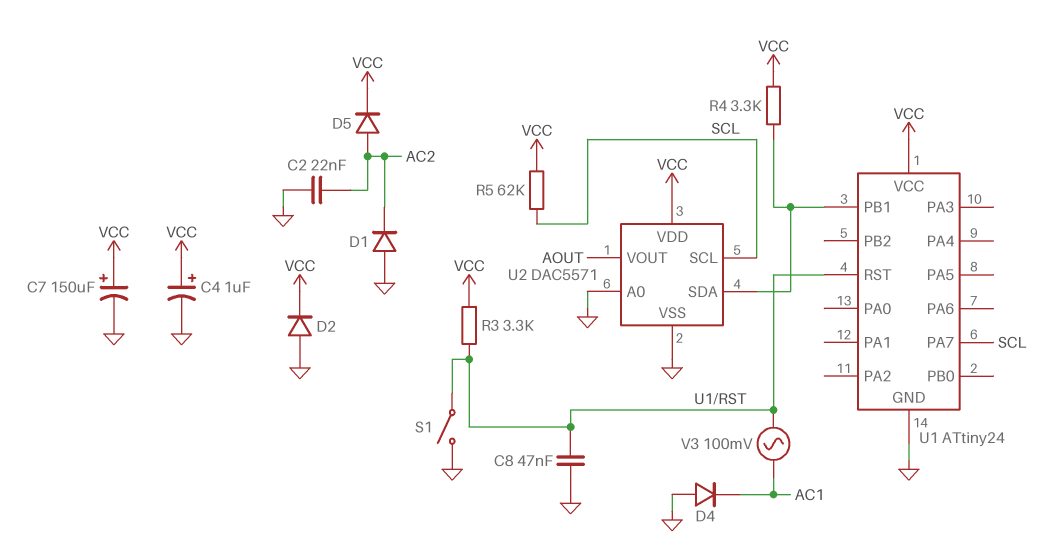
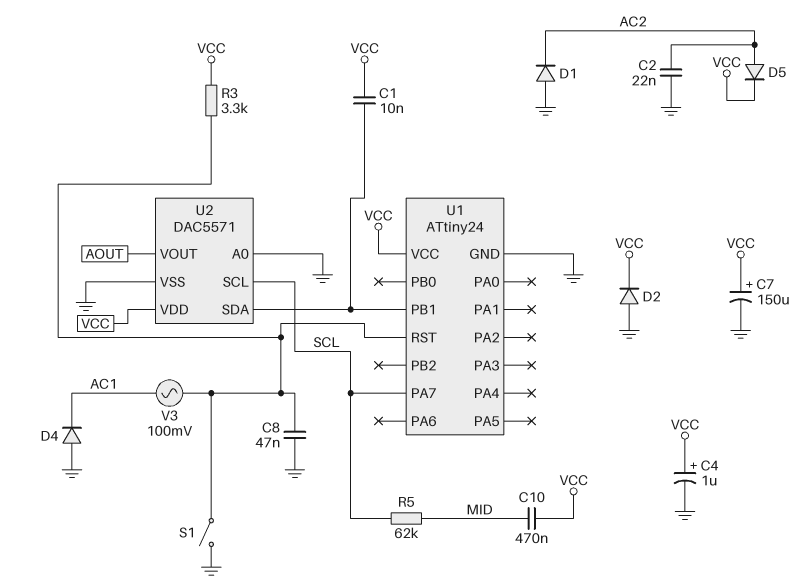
C1: none -> 10nF (U1/PB1, VCC)
C10: none -> 470nF (MID, VCC)
R4: 3.3k (U1/PB1, VCC) -> none
R5: 62k (SCL, VCC) -> 62k (MID, SCL)

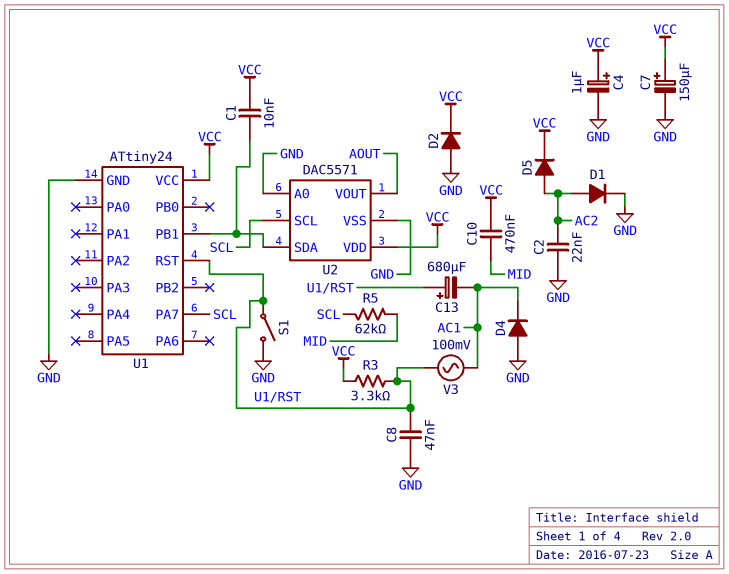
C13: none -> 680uF (plus U1/RST, minus AC1)
D1: diode (A GND, K AC2) -> diode (A AC2, K GND)

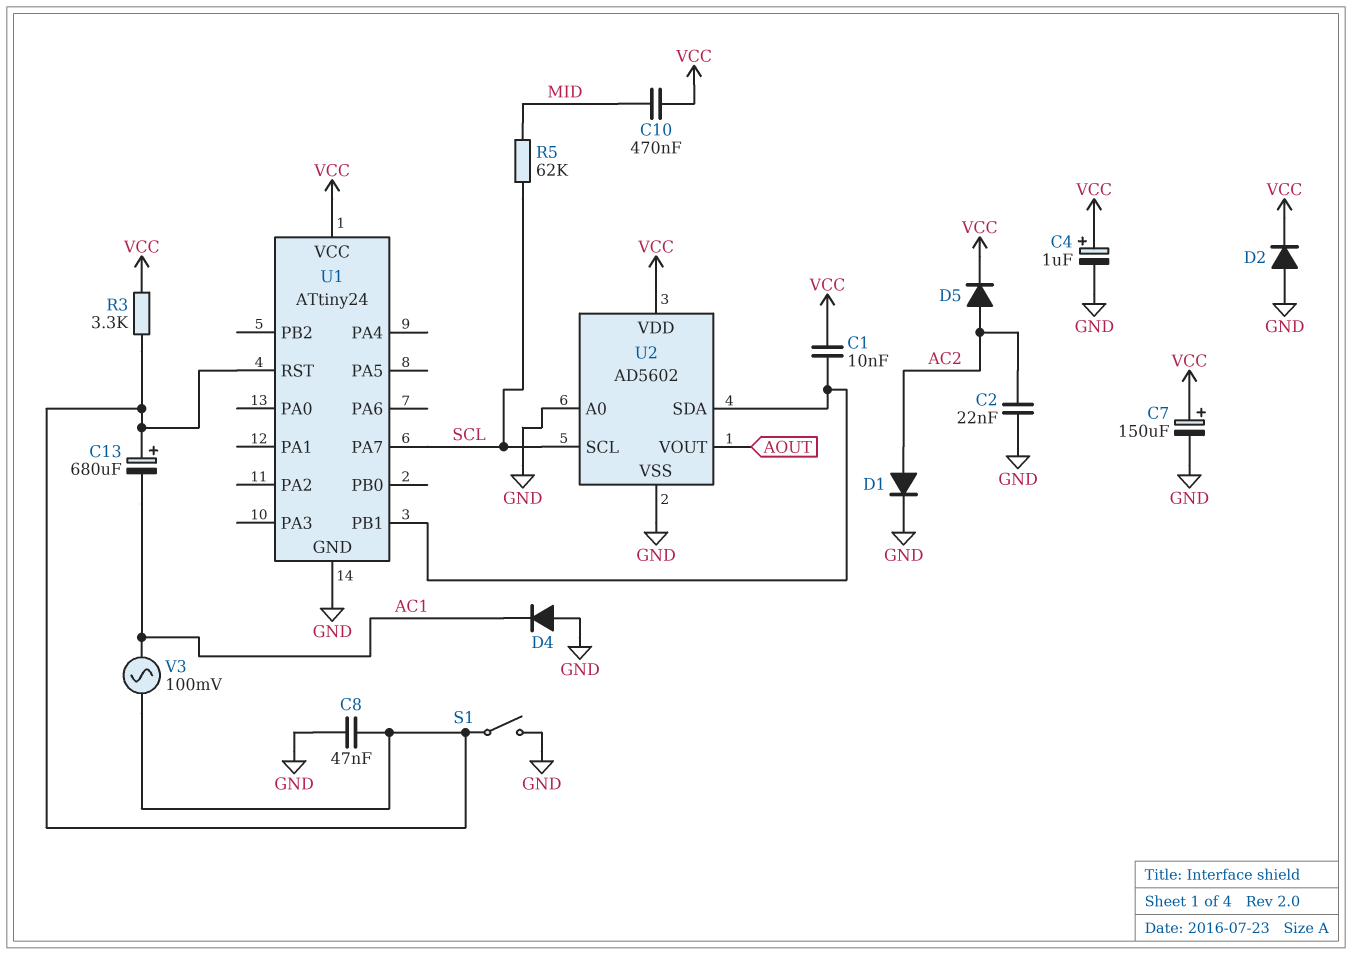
U2: DAC5571 -> AD5602

